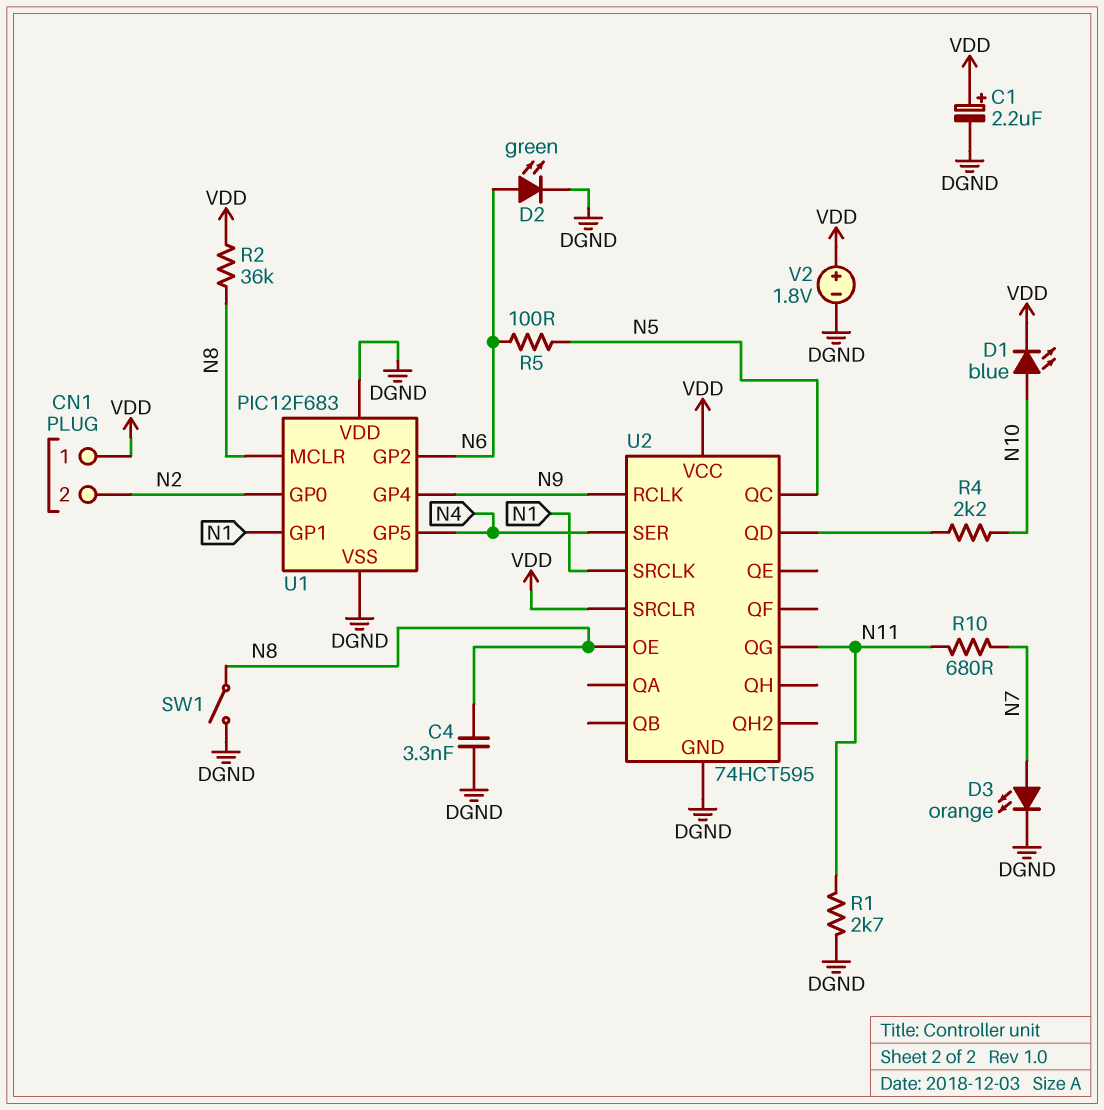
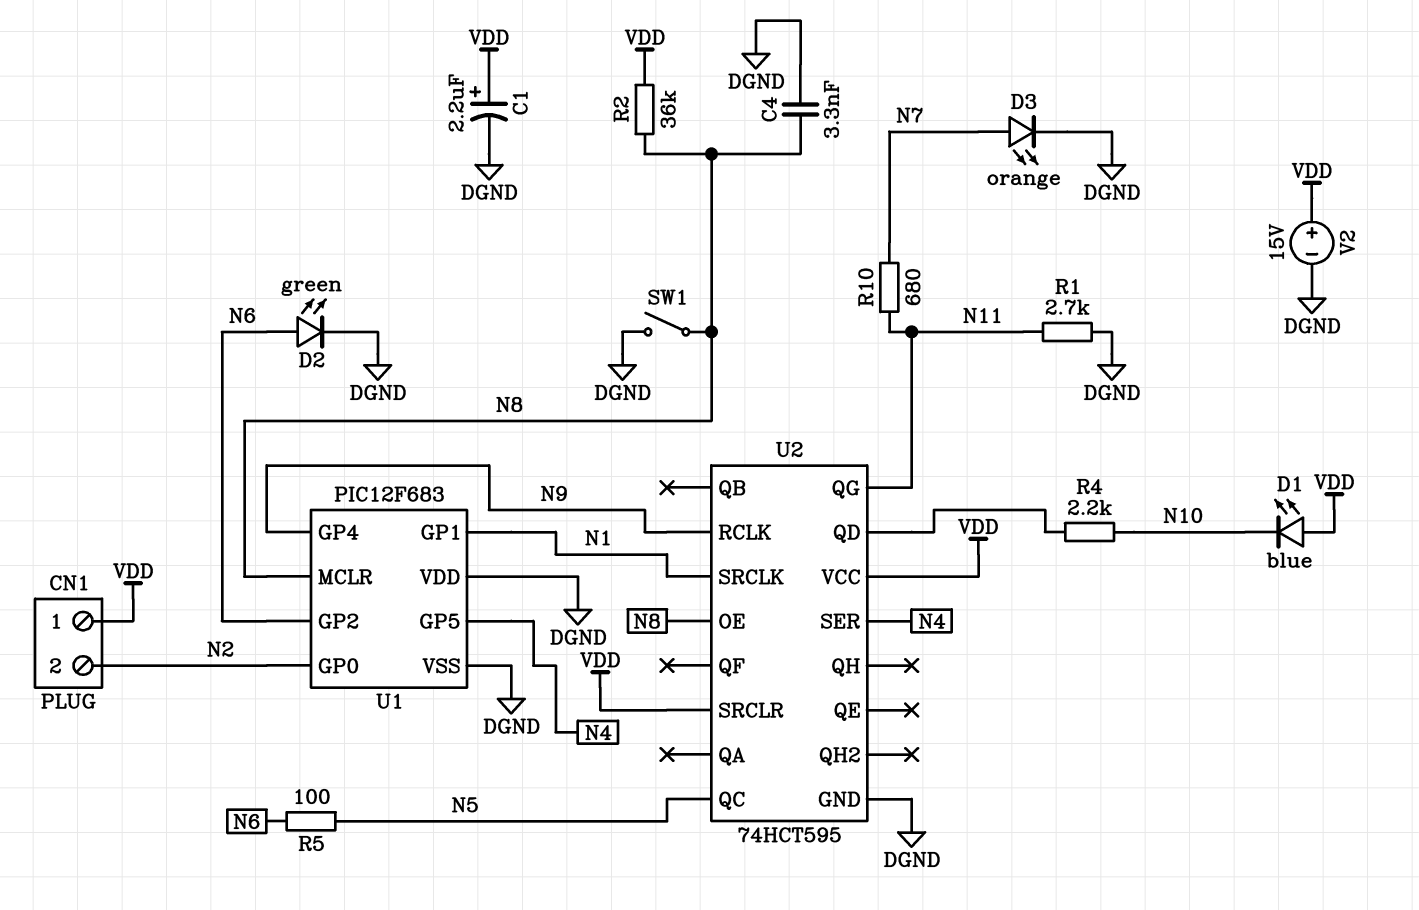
D1: LED blue (A N10, K VDD) -> LED blue (A VDD, K N10)
V2: 1.8V (plus VDD, minus DGND) -> 15V (plus VDD, minus DGND)

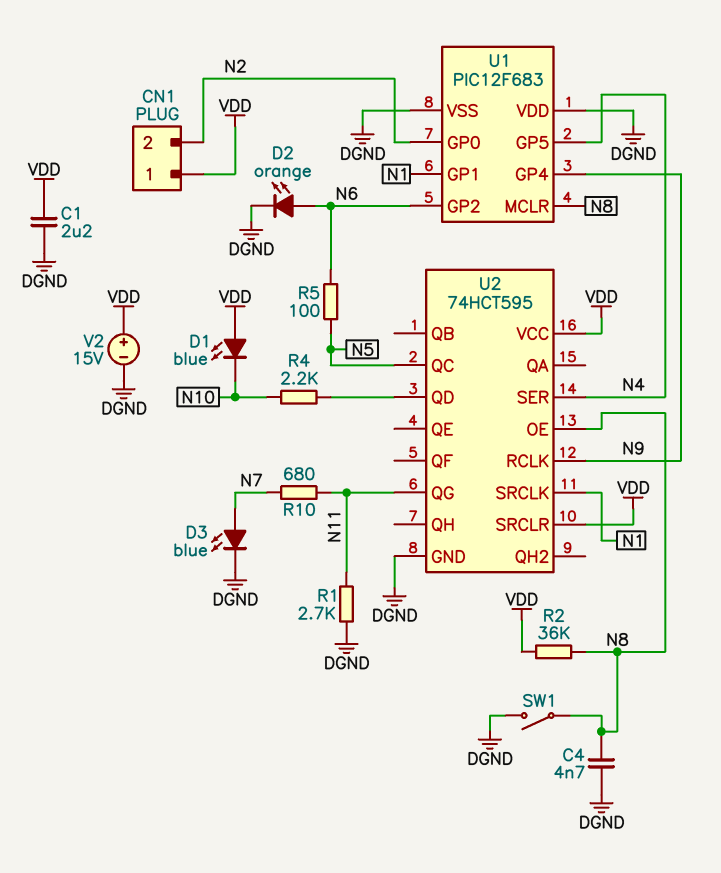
C1: 2.2uF (plus VDD, minus DGND) -> 2.2uF (DGND, VDD)
C4: 3.3nF (DGND, N8) -> 4.7nF (DGND, N8)
D2: LED green (A N6, K DGND) -> LED orange (A N6, K DGND)
D3: LED orange (A N7, K DGND) -> LED blue (A N7, K DGND)

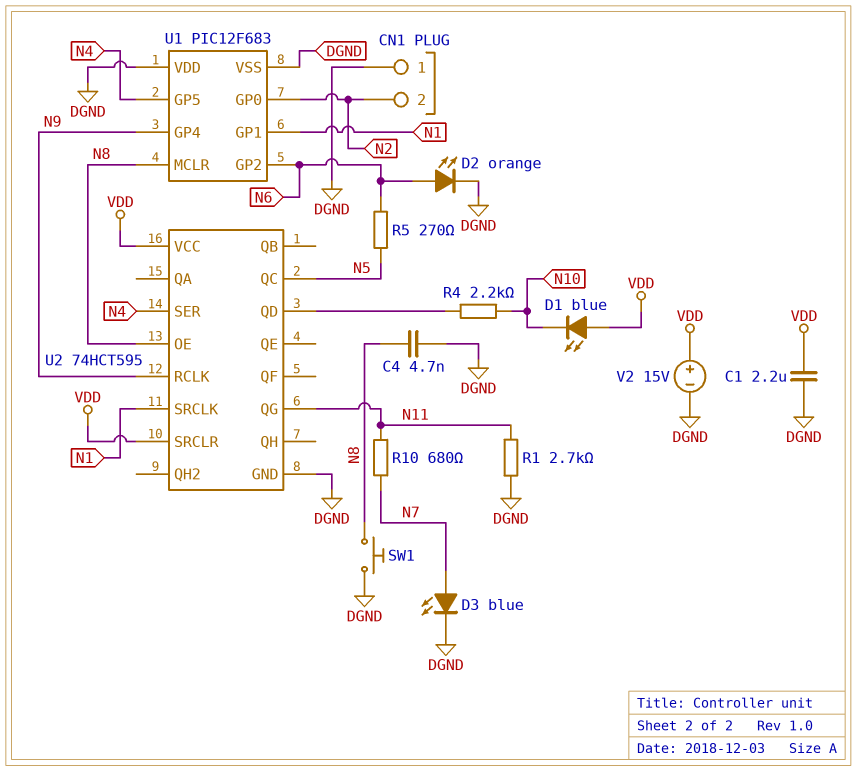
CN1 pin 1: VDD -> DGND
R2: 36k (N8, VDD) -> none
R5: 100 (N5, N6) -> 270 (N5, N6)
SW1: switch (DGND, N8) -> button (DGND, N8)

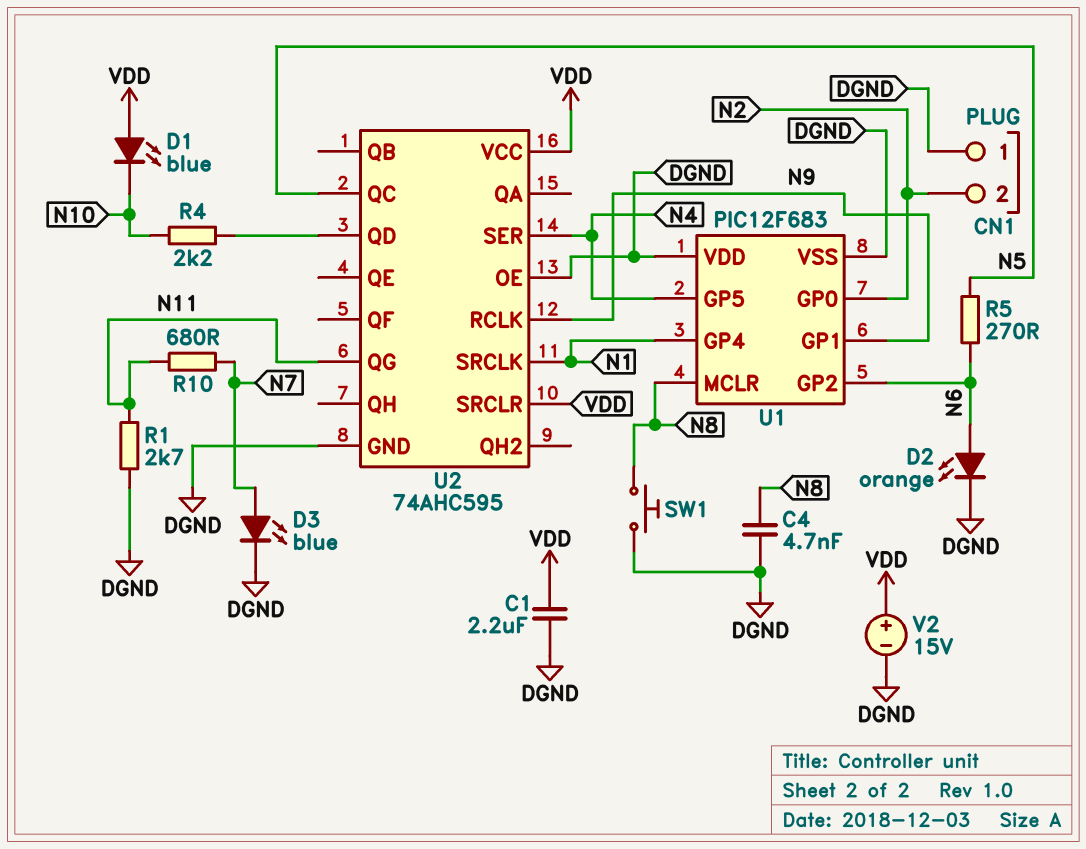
U1 pin GP1: N1 -> N9
U1 pin GP4: N9 -> N1
U2: 74HCT595 -> 74AHC595
U2 pin OE: N8 -> DGND

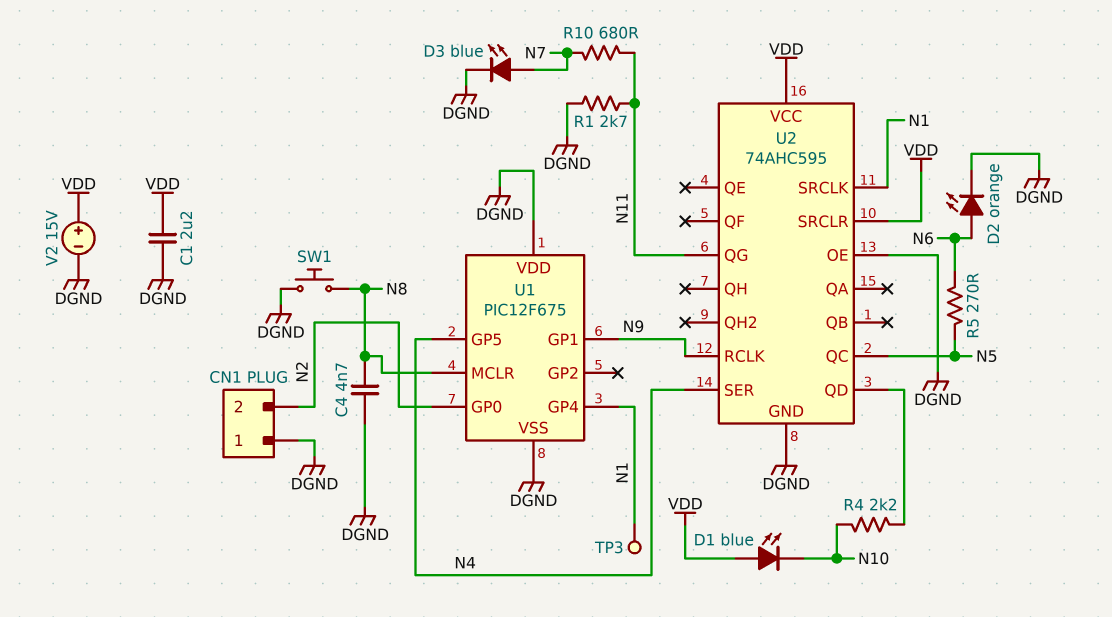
TP3: none -> test point (N1)
U1: PIC12F683 -> PIC12F675
U1 pin GP2: N6 -> none

